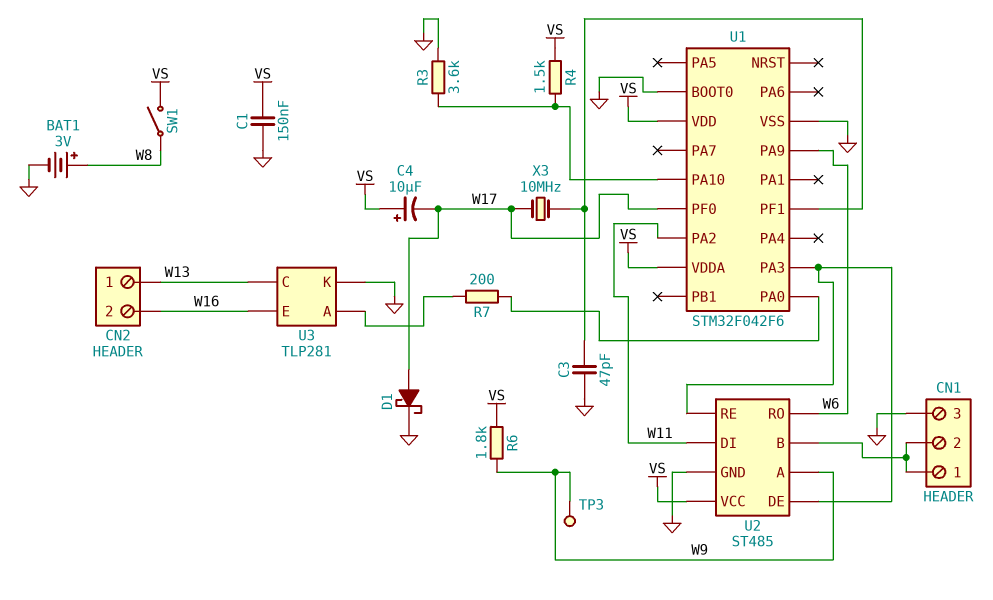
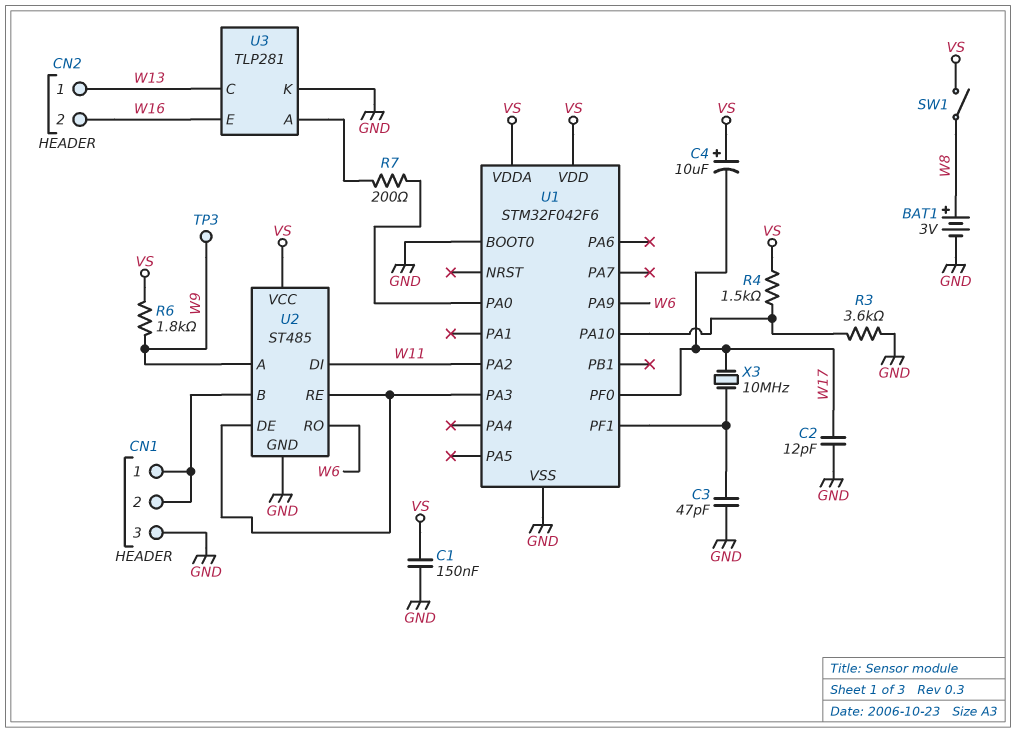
C2: none -> 12pF (GND, W17)
D1: schottky (A W17, K GND) -> none

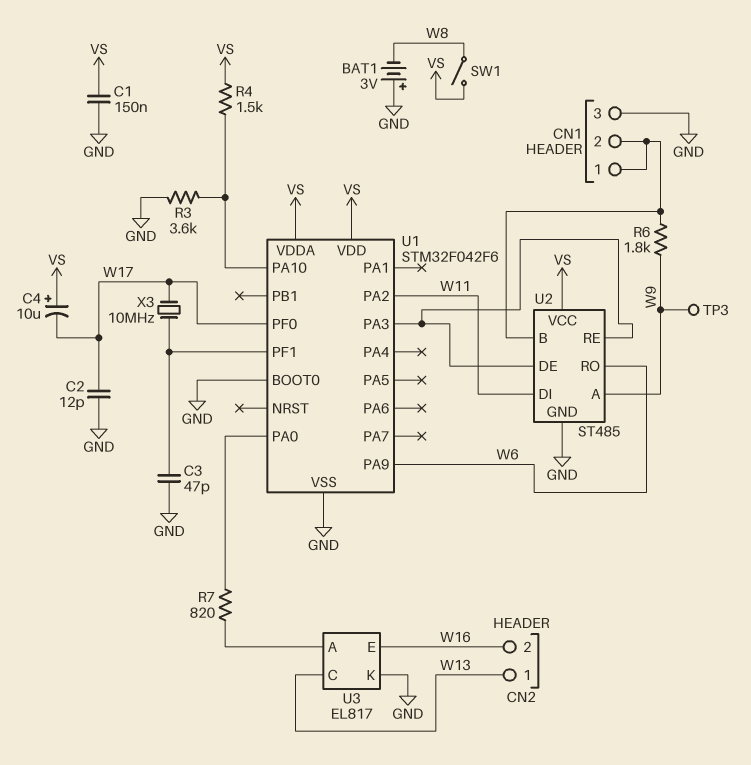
BAT1: 3V (plus W8, minus GND) -> 3V (plus GND, minus W8)
R6: 1.8k (VS, W9) -> 1.8k (CN1/1, W9)
R7: 200 (U1/PA0, U3/A) -> 820 (U1/PA0, U3/A)
U3: TLP281 -> EL817

